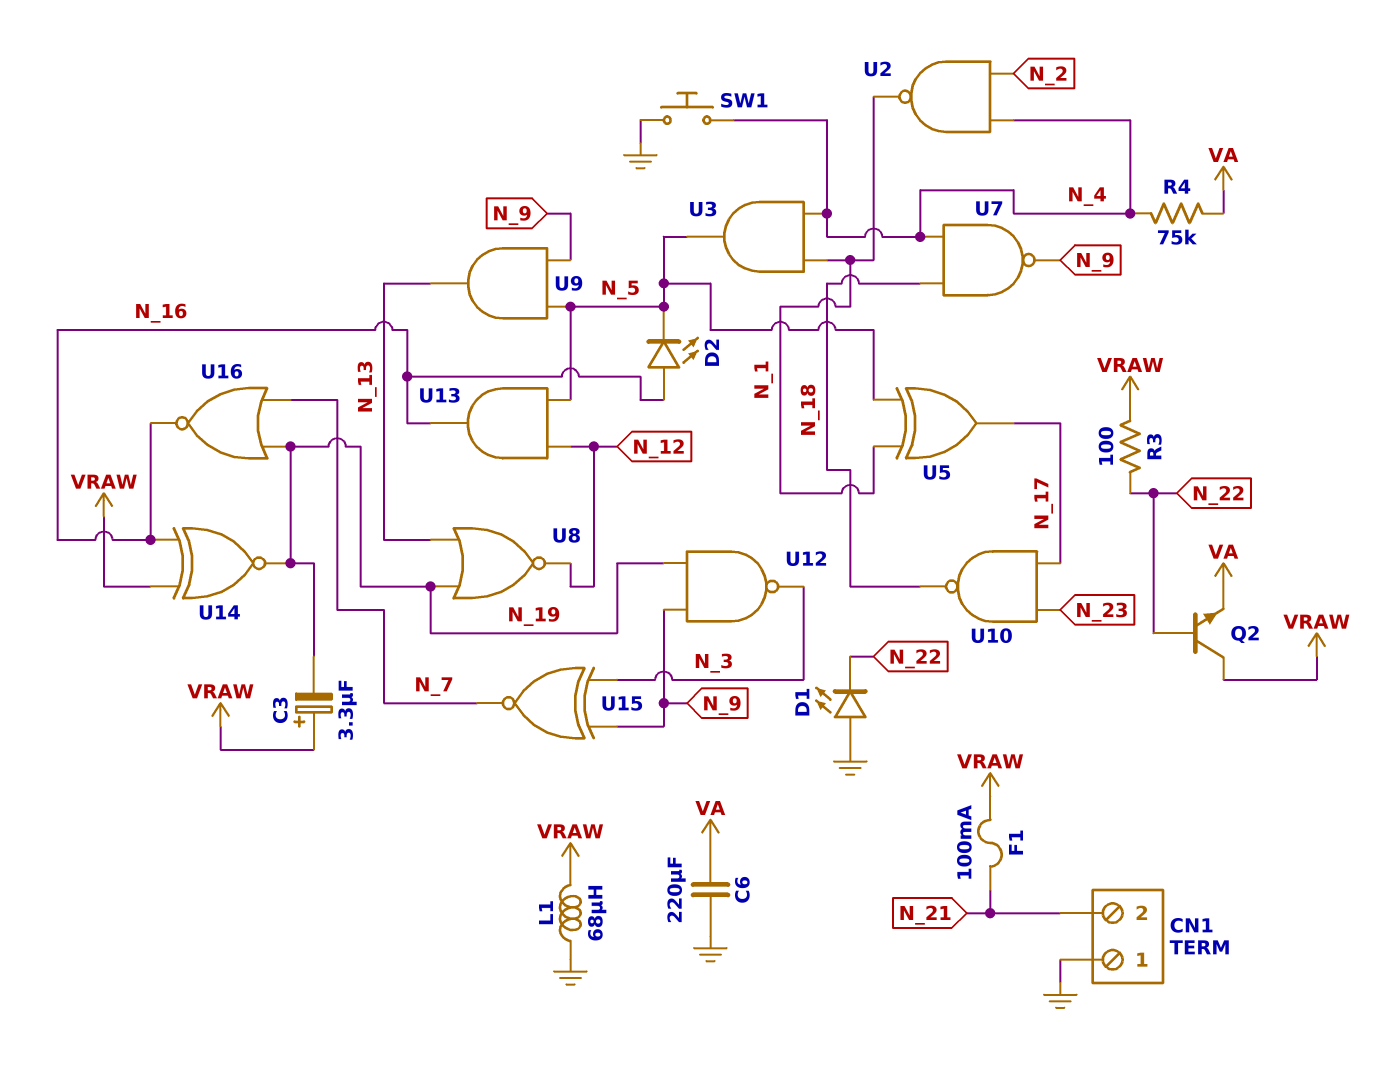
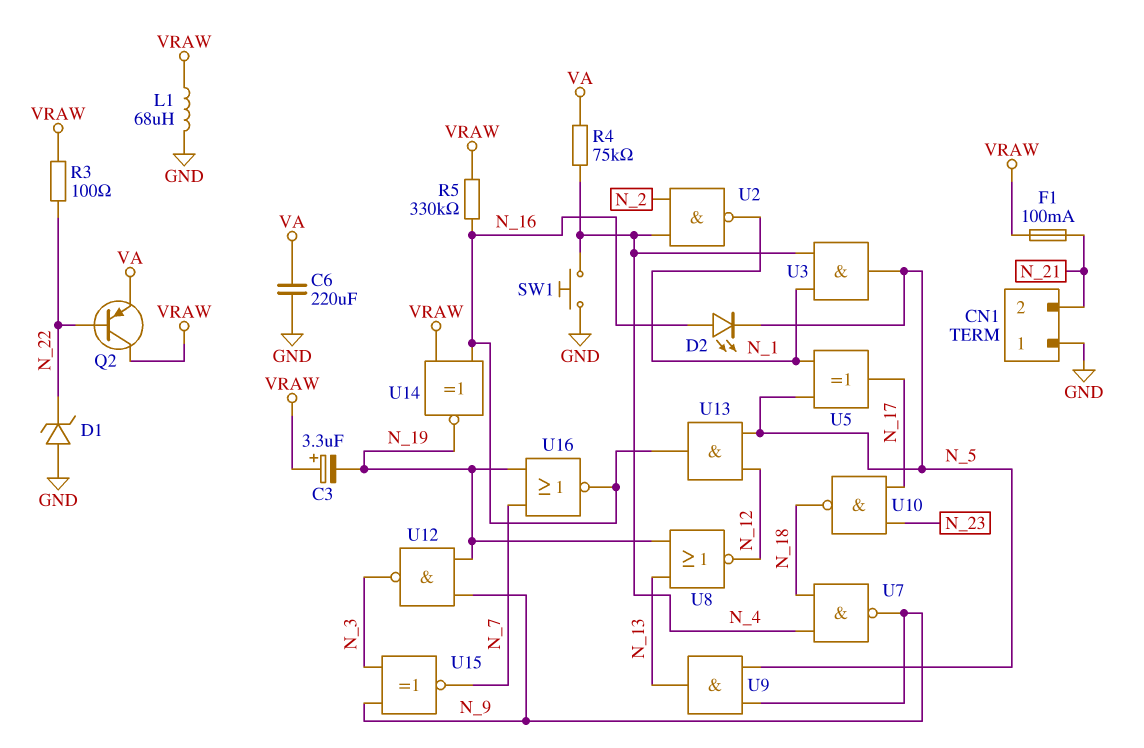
D1: LED (A GND, K N_22) -> zener (A GND, K N_22)
Q2: NPN (B N_22, C VRAW, E VA) -> PNP (B N_22, C VRAW, E VA)
R5: none -> 330k (N_16, VRAW)

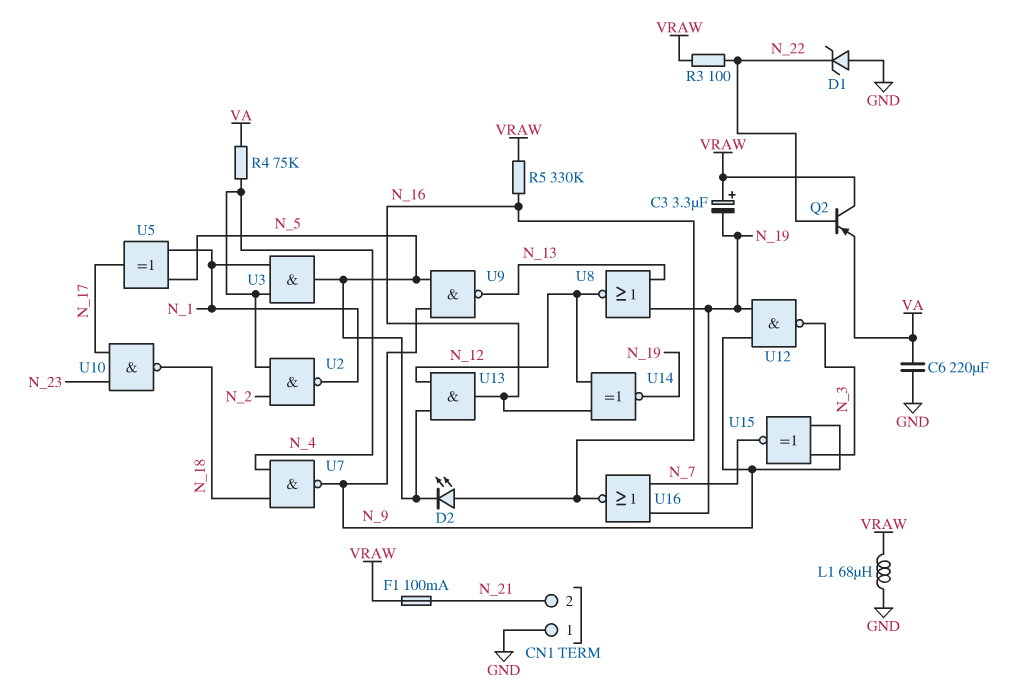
SW1: button (GND, N_4) -> none
U9: AND (in N_5, in N_9, out N_13) -> NAND (in N_5, in N_9, out N_13)
U14: XNOR (in N_16, in VRAW, out N_19) -> XNOR (in N_12, in N_16, out N_19)

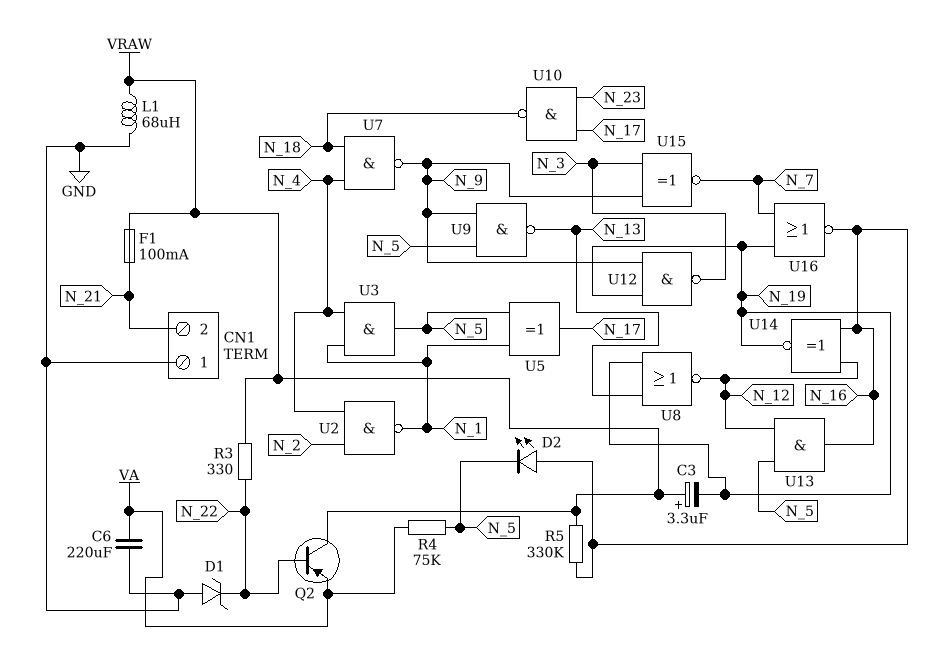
R3: 100 (N_22, VRAW) -> 330 (N_22, VRAW)
R4: 75k (N_4, VA) -> 75k (N_5, VA)

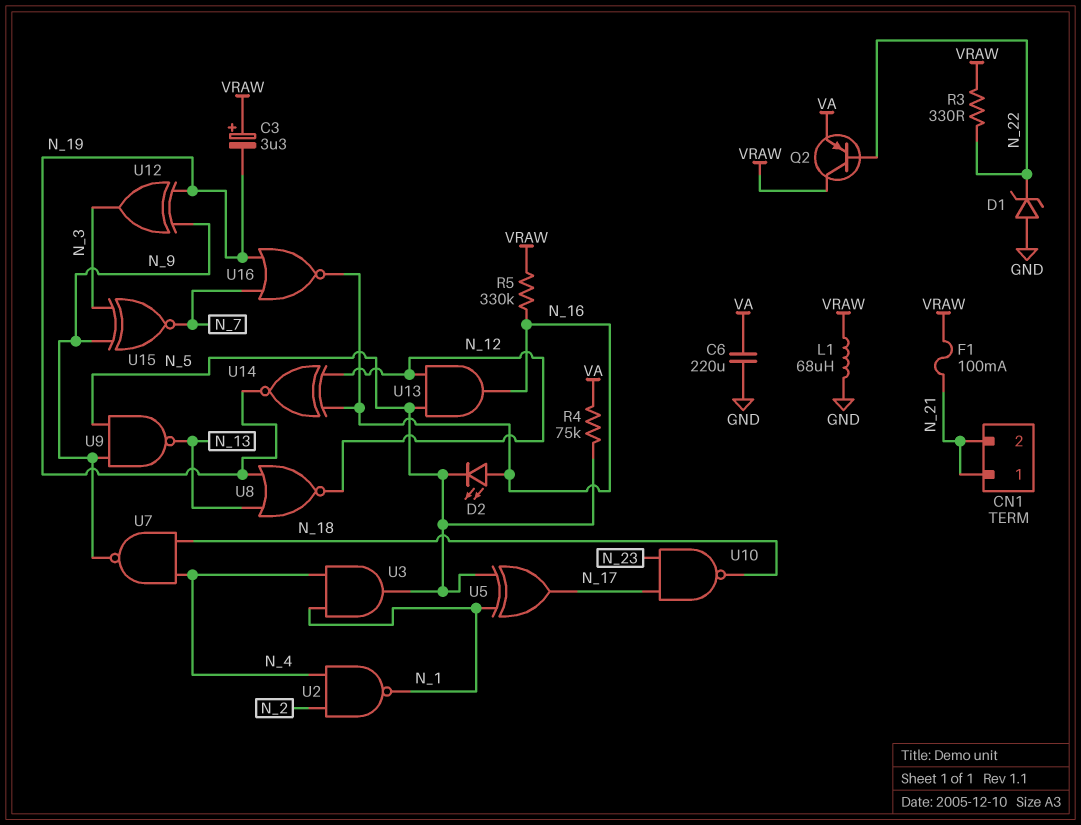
CN1 pin 1: GND -> N_21
U12: NAND (in N_9, in N_19, out N_3) -> XOR (in N_9, in N_19, out N_3)

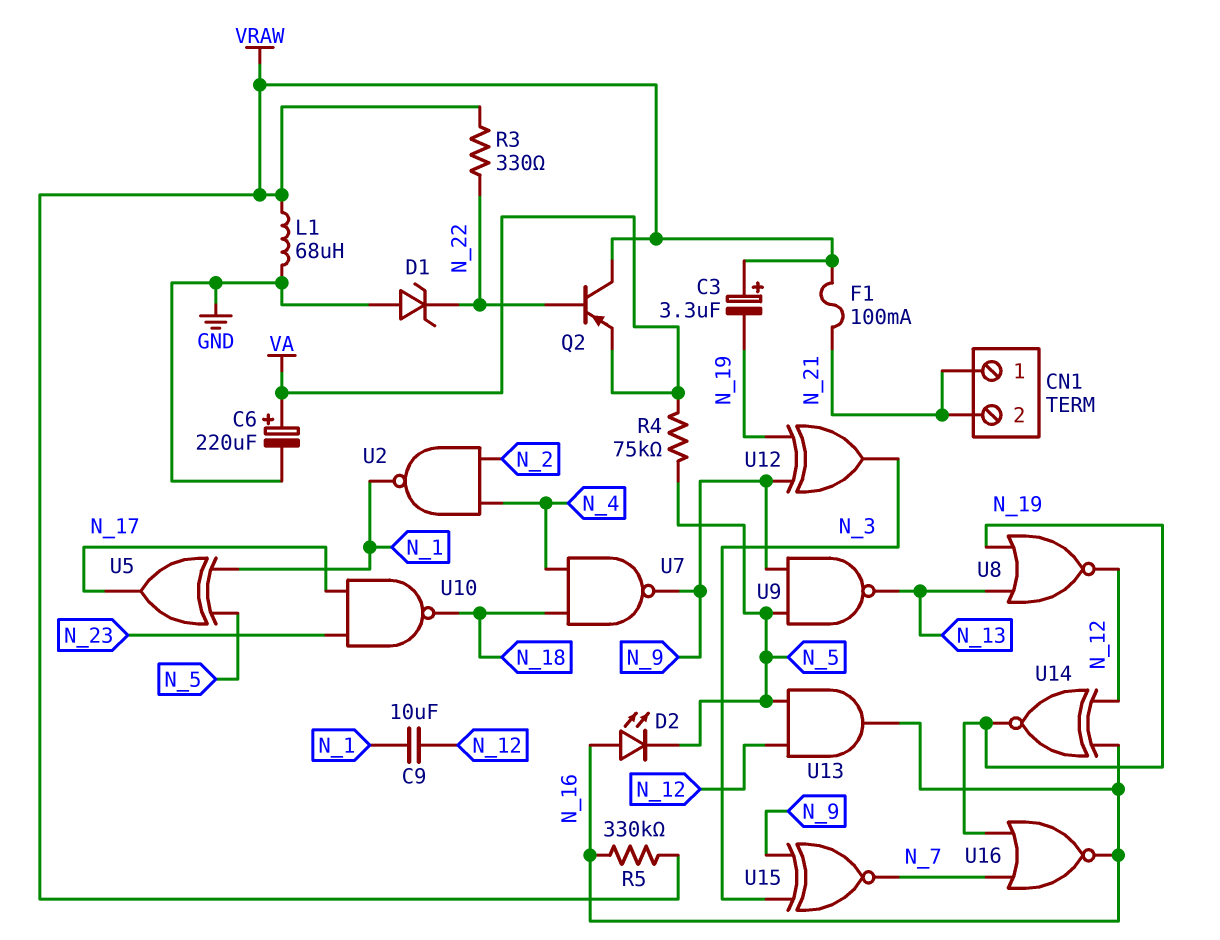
C6: 220uF (GND, VA) -> 220uF (plus VA, minus GND)
C9: none -> 10uF (N_1, N_12)
U3: AND (in N_1, in N_4, out N_5) -> none

